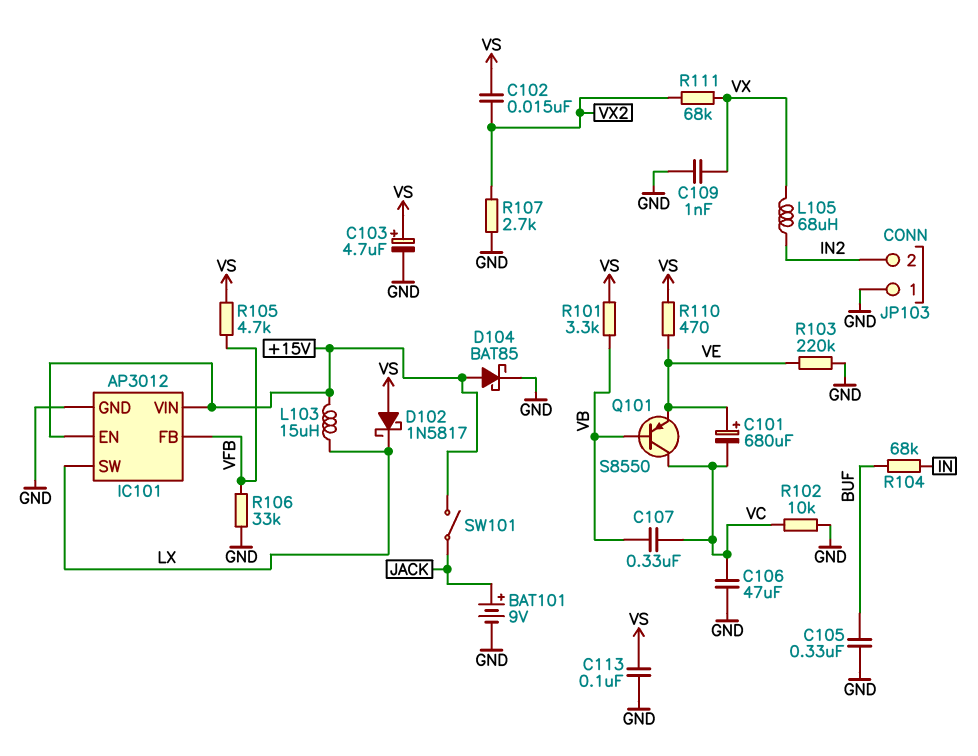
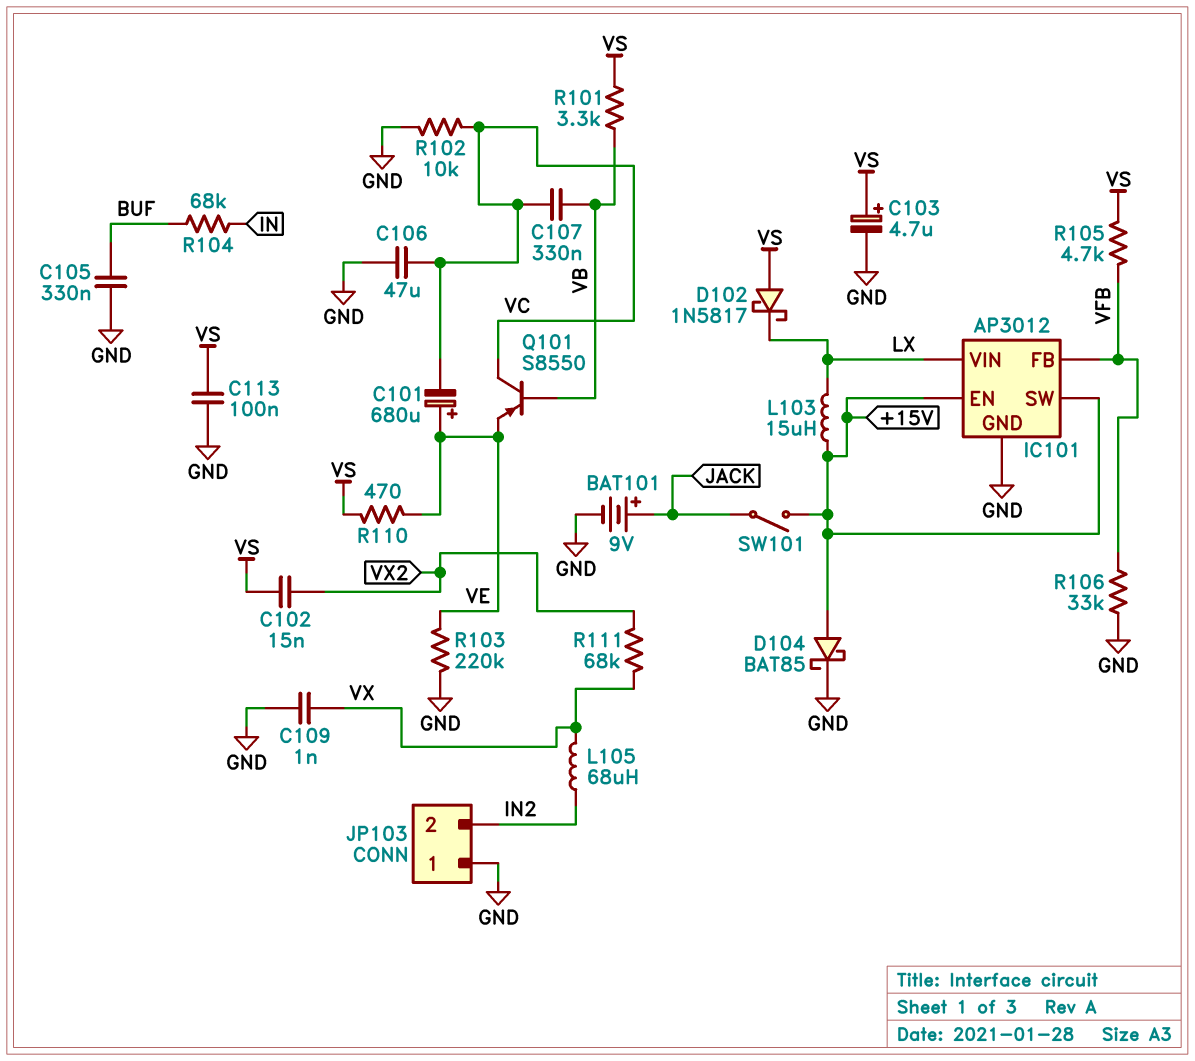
IC101 pin SW: LX -> +15V
IC101 pin VIN: +15V -> LX
R107: 2.7k (GND, VX2) -> none

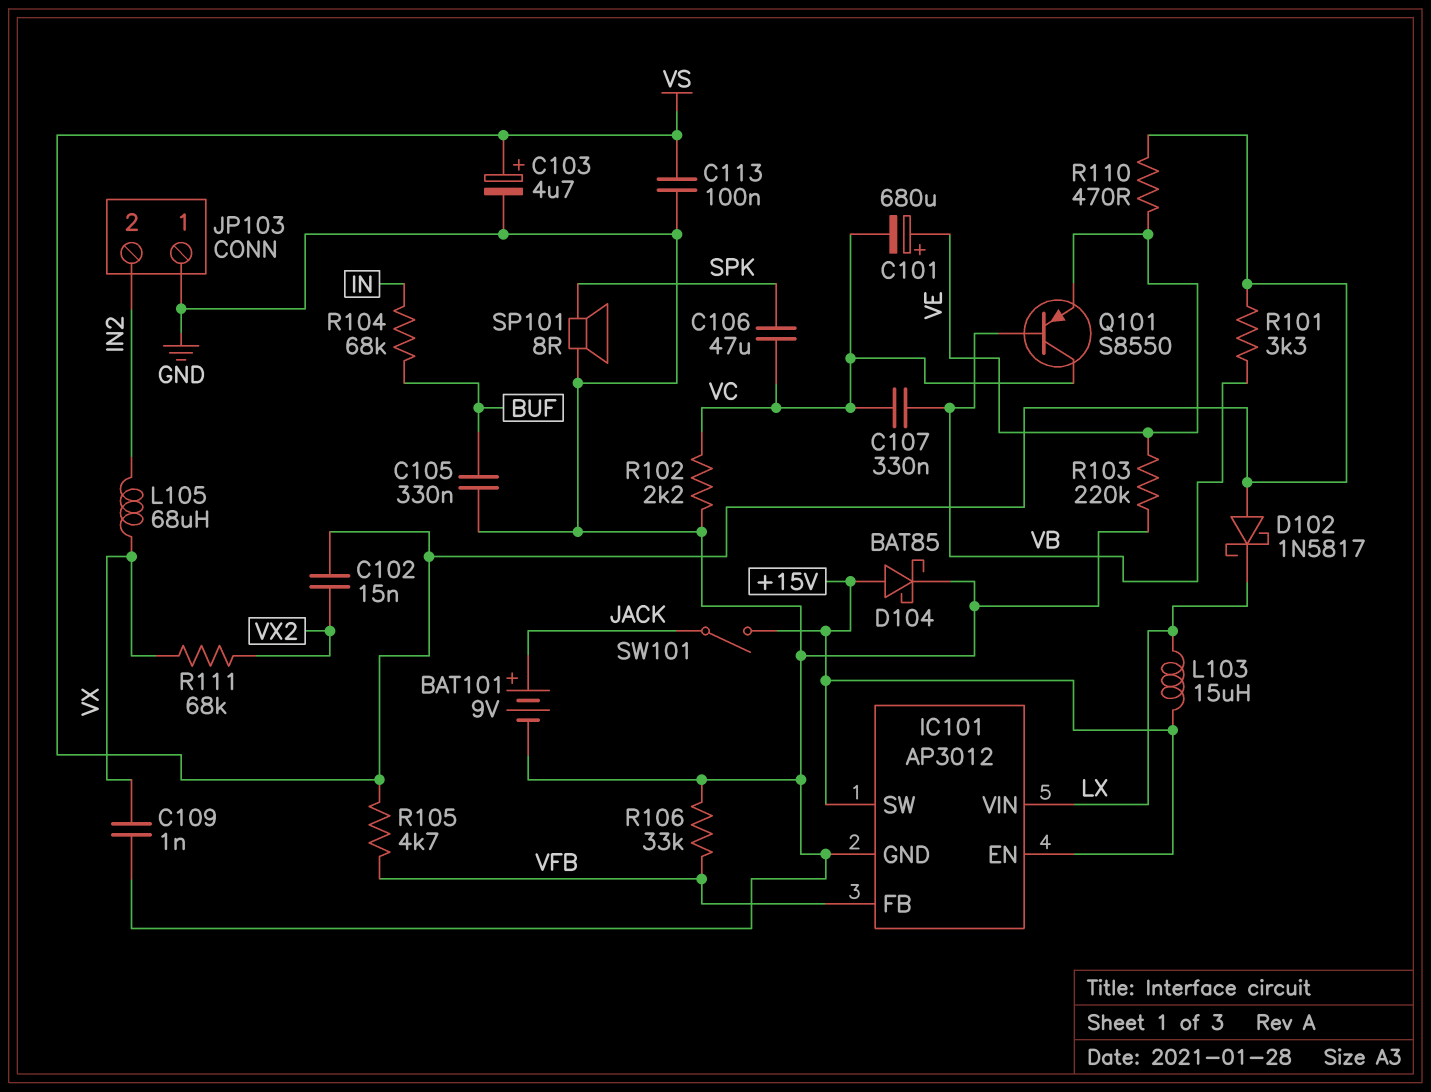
C106: 47uF (GND, VC) -> 47uF (SPK, VC)
R102: 10k (GND, VC) -> 2.2k (GND, VC)
SP101: none -> speaker 8R (GND, SPK)

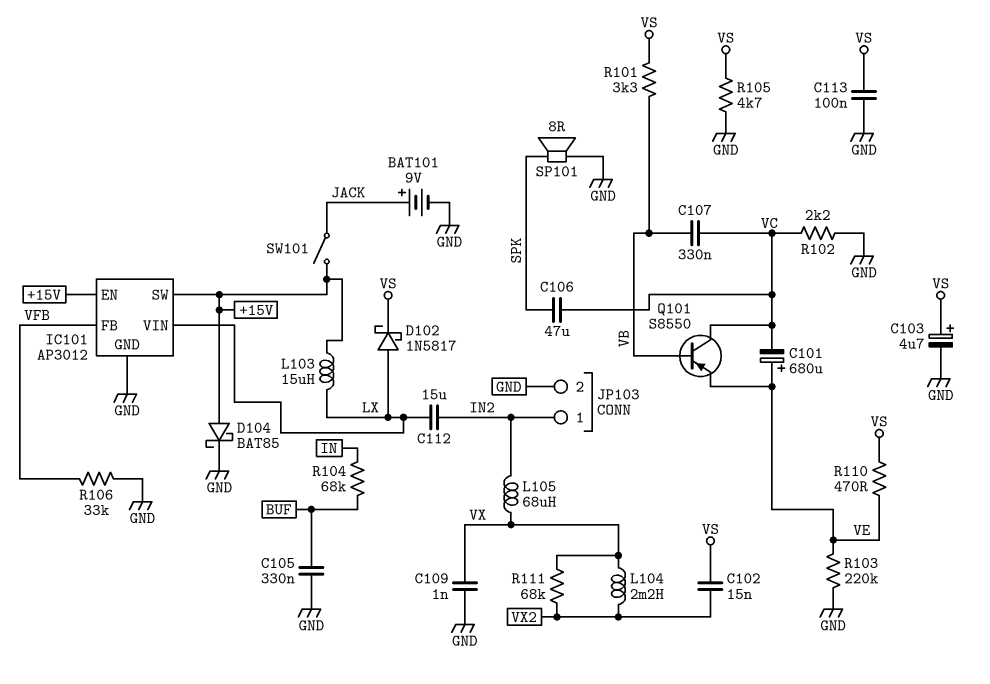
C112: none -> 15uF (IN2, LX)
D102: schottky 1N5817 (A VS, K LX) -> schottky 1N5817 (A LX, K VS)
JP103 pin 1: GND -> IN2
JP103 pin 2: IN2 -> GND
L104: none -> 2.2mH (VX, VX2)
R105: 4.7k (VFB, VS) -> 4.7k (GND, VS)

